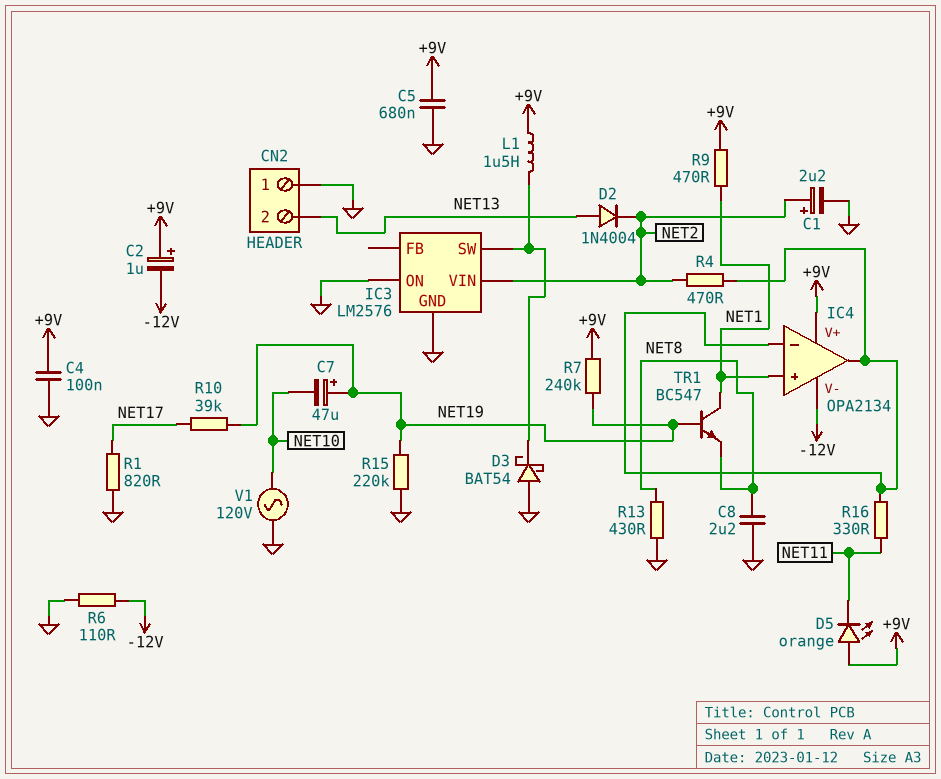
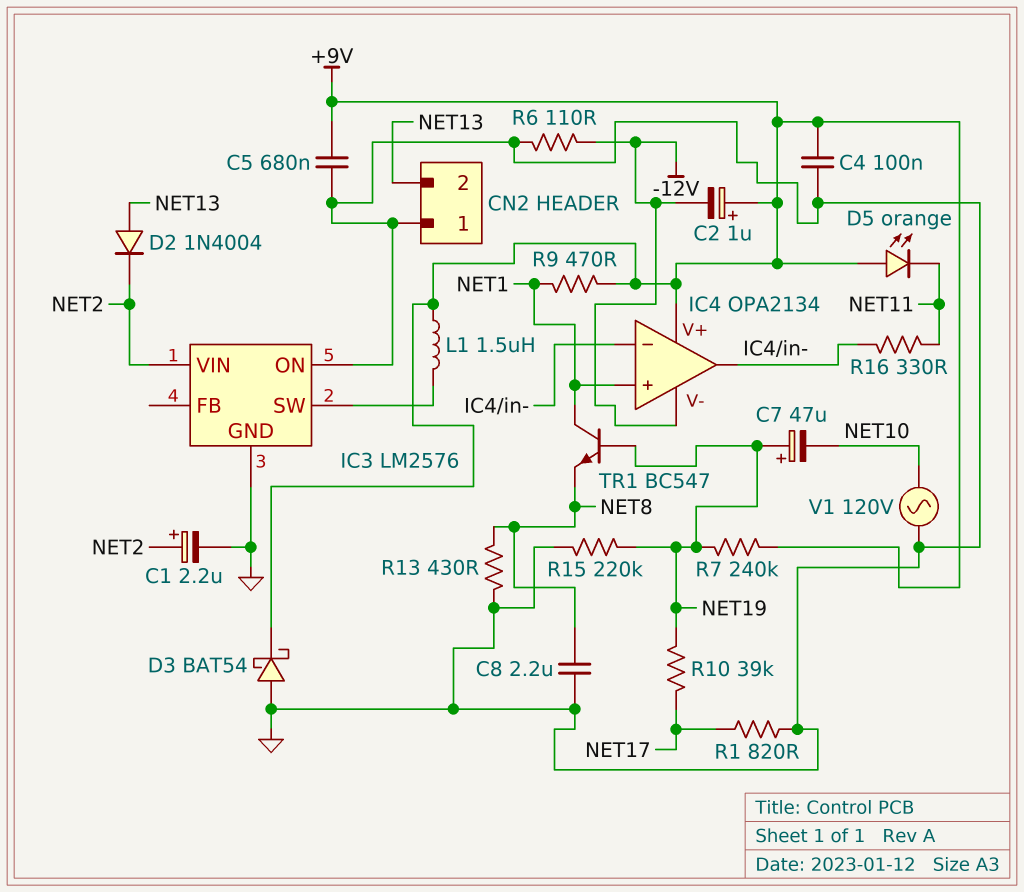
D3: schottky BAT54 (A GND, K IC3/SW) -> schottky BAT54 (A GND, K +9V)
R4: 470 (IC4/in-, NET2) -> none

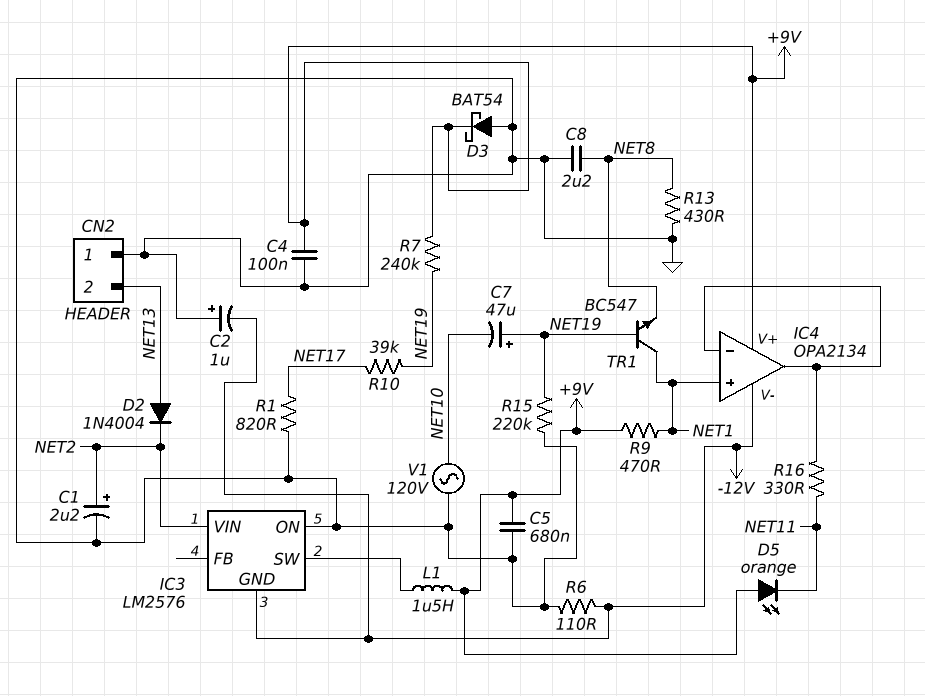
C2: 1uF (plus +9V, minus -12V) -> 1uF (plus GND, minus -12V)
IC3 pin GND: GND -> -12V

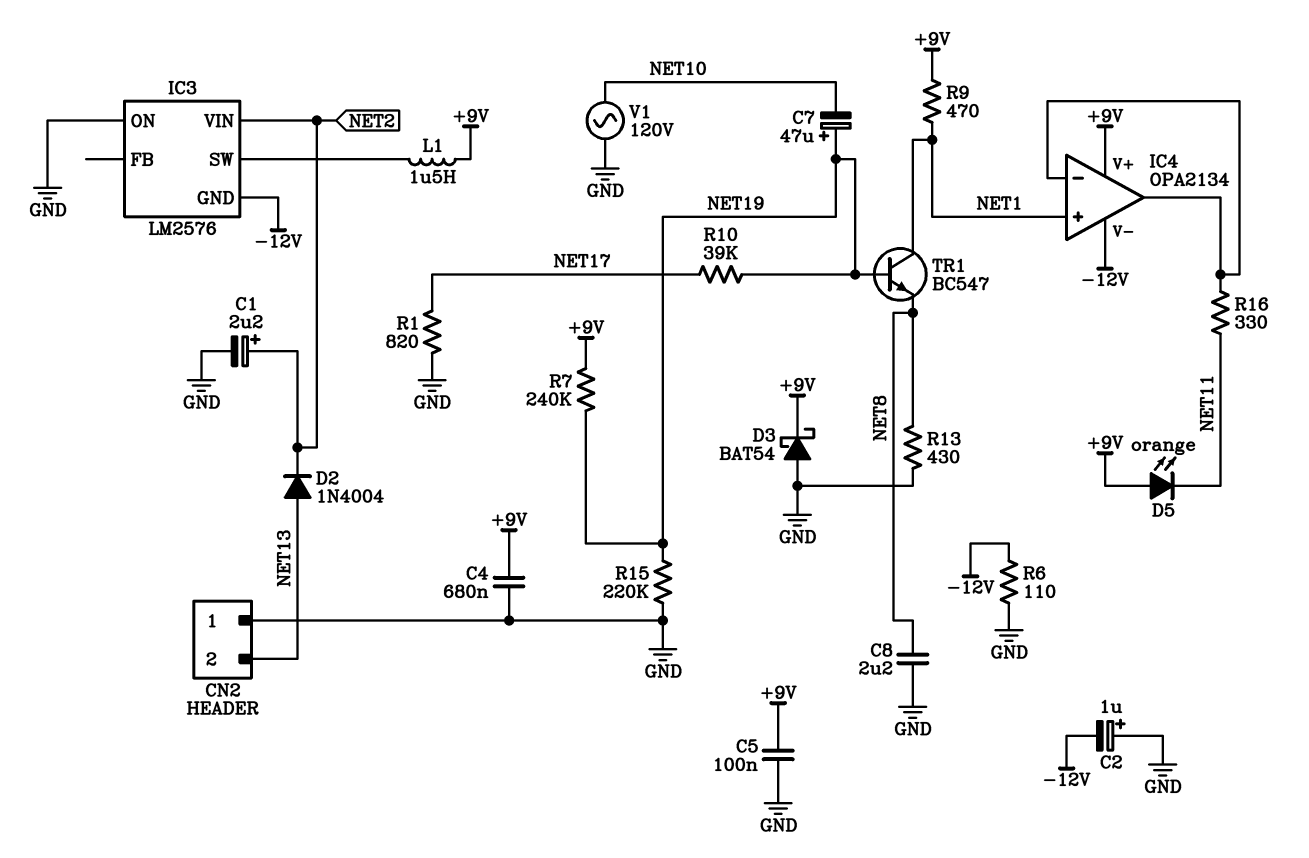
C4: 100nF (+9V, GND) -> 680nF (+9V, GND)
C5: 680nF (+9V, GND) -> 100nF (+9V, GND)

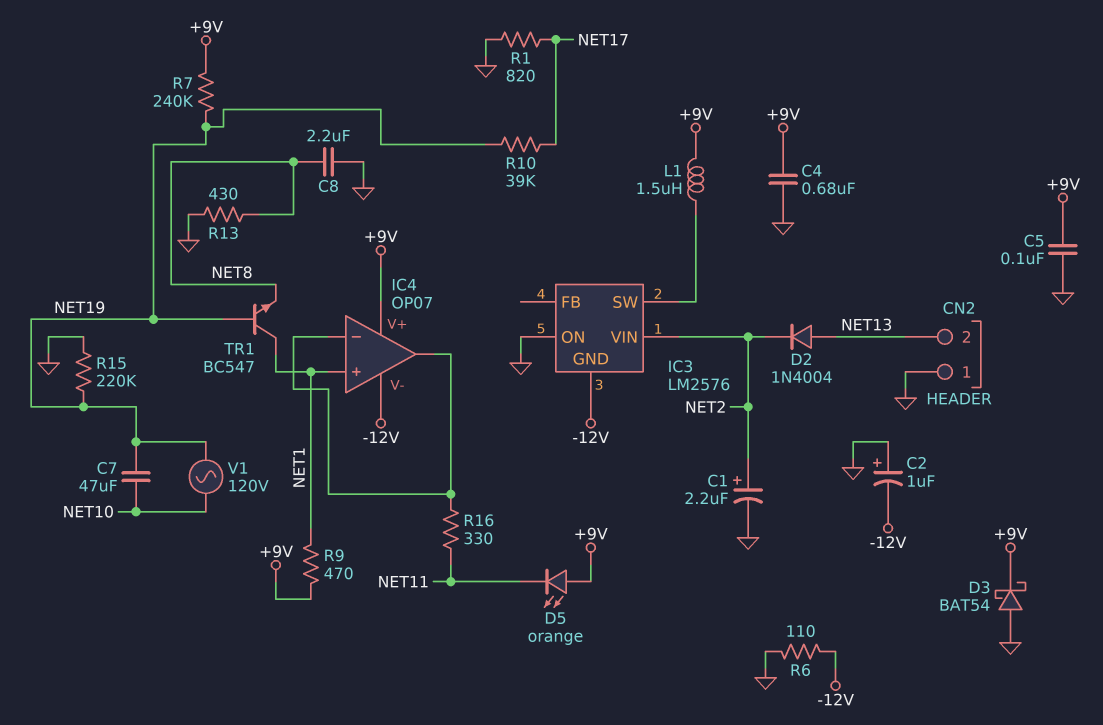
C7: 47uF (plus NET19, minus NET10) -> 47uF (NET10, NET19)
IC4: OPA2134 -> OP07
V1: AC 120V (GND, NET10) -> AC 120V (NET10, NET19)

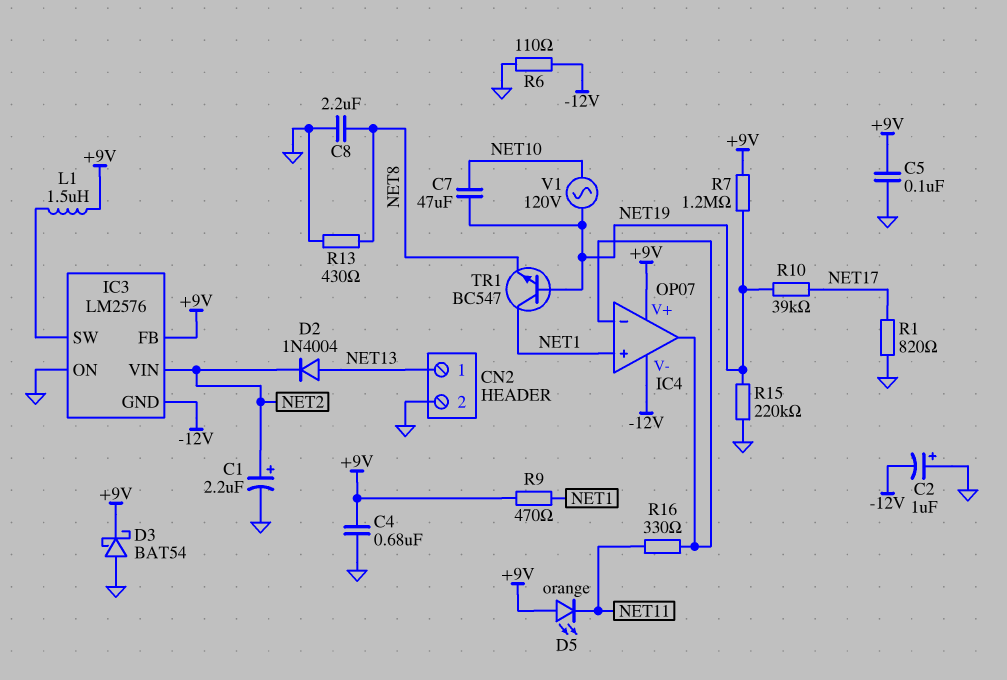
CN2 pin 1: GND -> NET13
CN2 pin 2: NET13 -> GND
IC3 pin FB: none -> +9V
R7: 240k (+9V, NET19) -> 1.2M (+9V, NET19)

